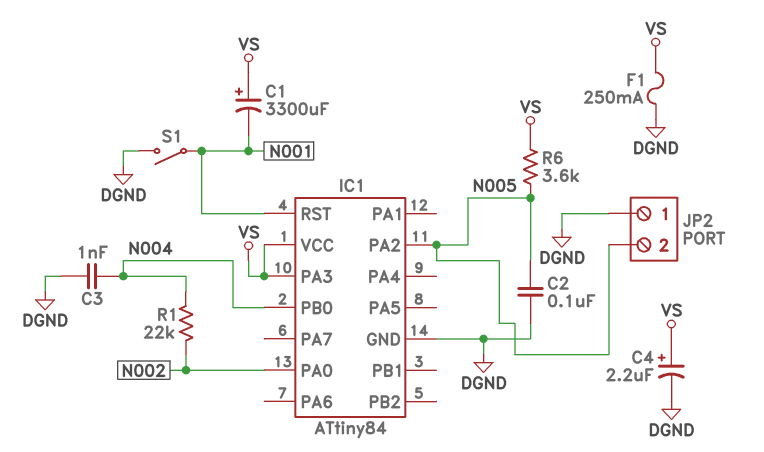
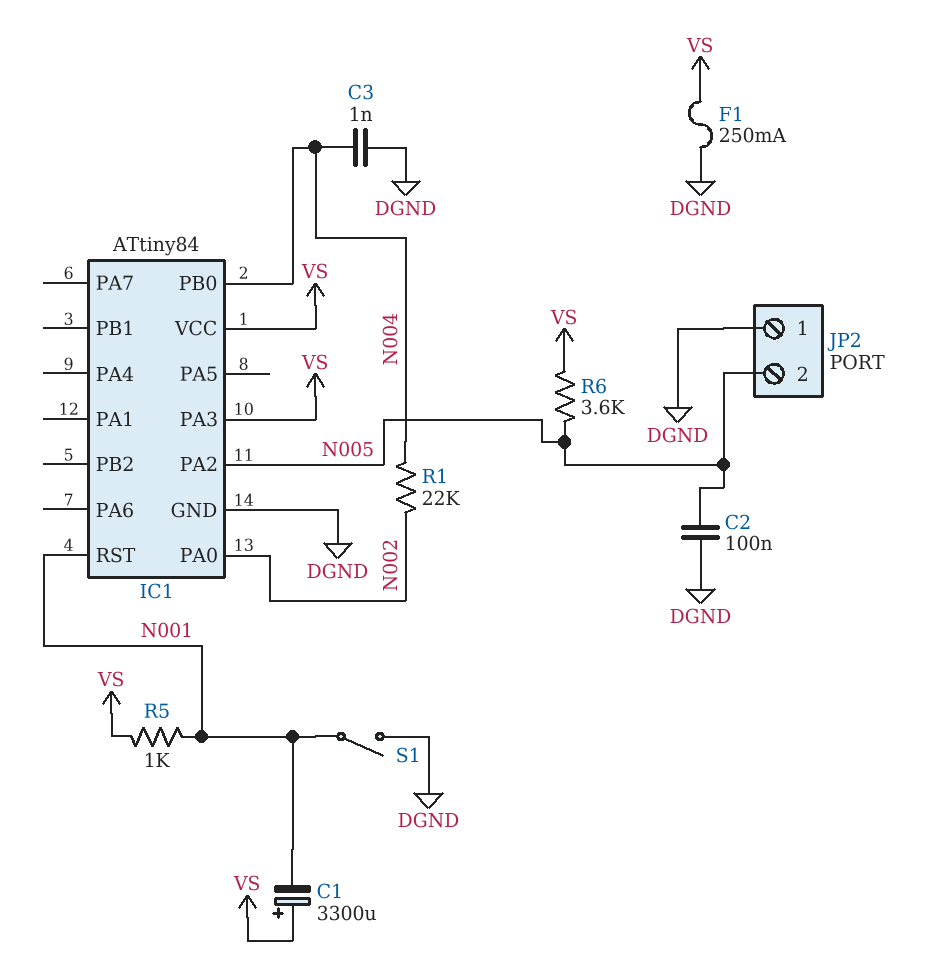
C4: 2.2uF (plus VS, minus DGND) -> none
R5: none -> 1k (N001, VS)

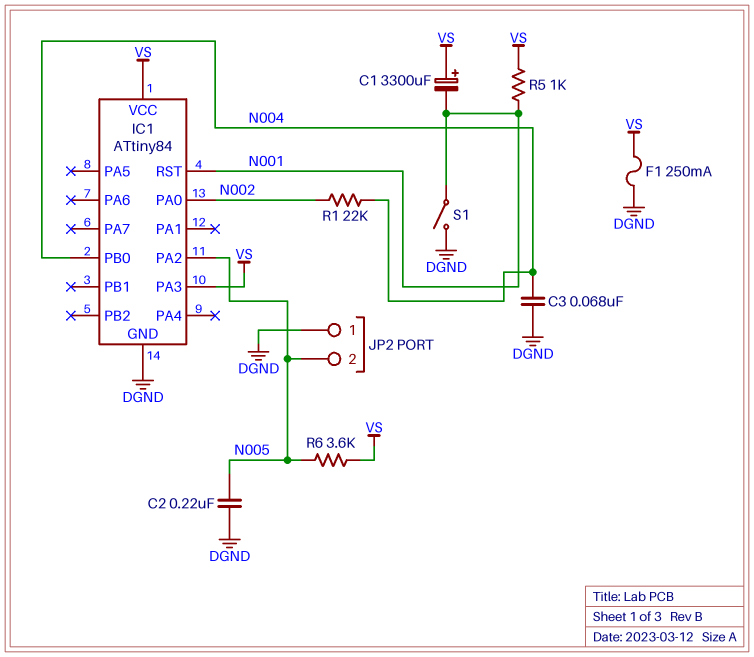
C2: 100nF (DGND, N005) -> 220nF (DGND, N005)
C3: 1nF (DGND, N004) -> 68nF (DGND, N004)

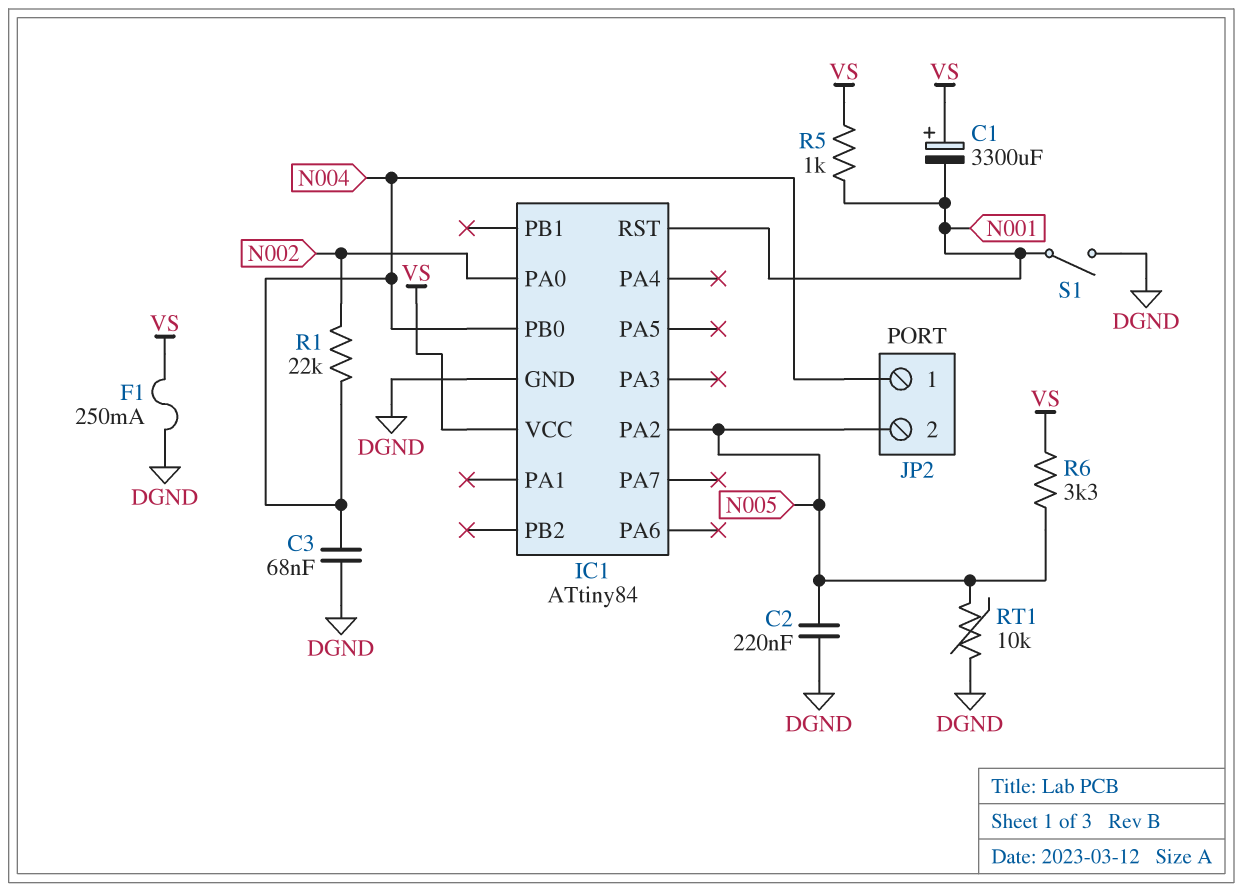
IC1 pin PA3: VS -> none
JP2 pin 1: DGND -> N004
R6: 3.6k (N005, VS) -> 3.3k (N005, VS)
RT1: none -> 10k (DGND, N005)

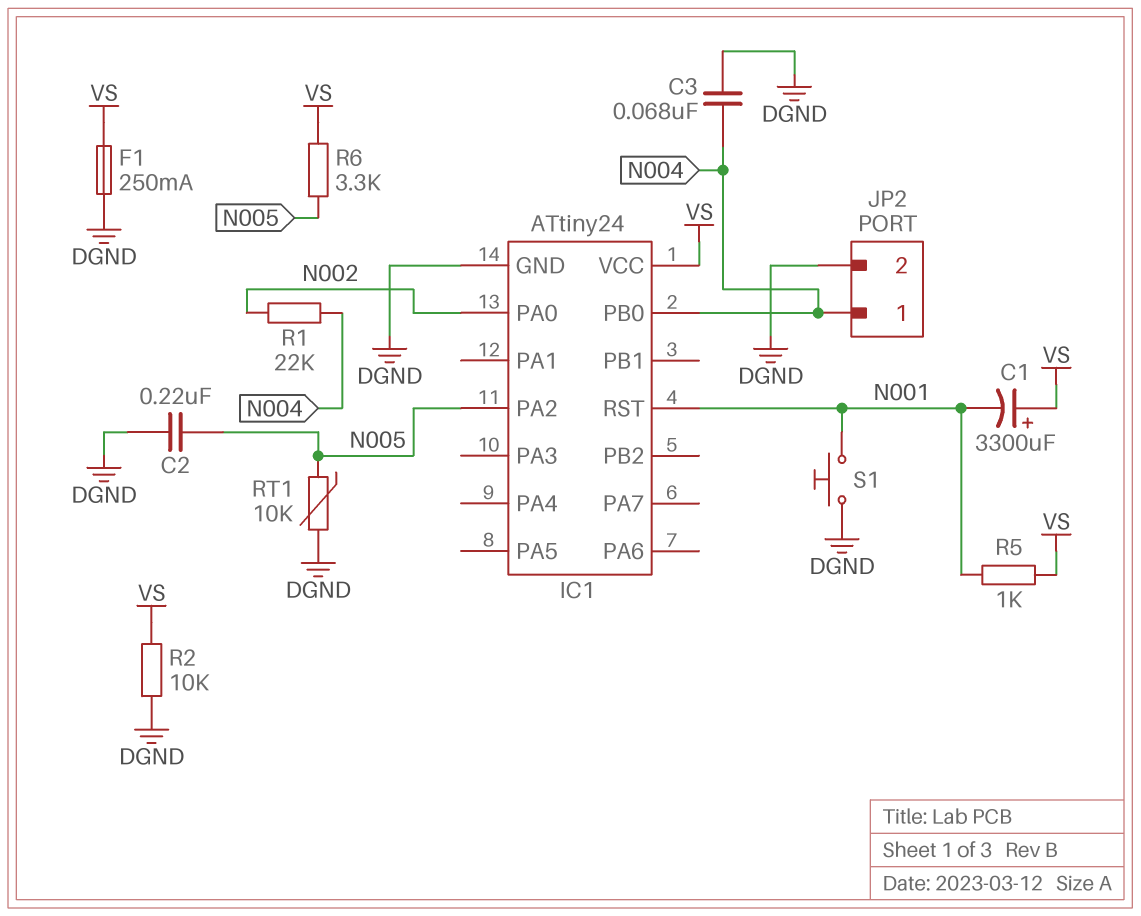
IC1: ATtiny84 -> ATtiny24
JP2 pin 2: N005 -> DGND
R2: none -> 10k (DGND, VS)
S1: switch (DGND, N001) -> button (DGND, N001)

